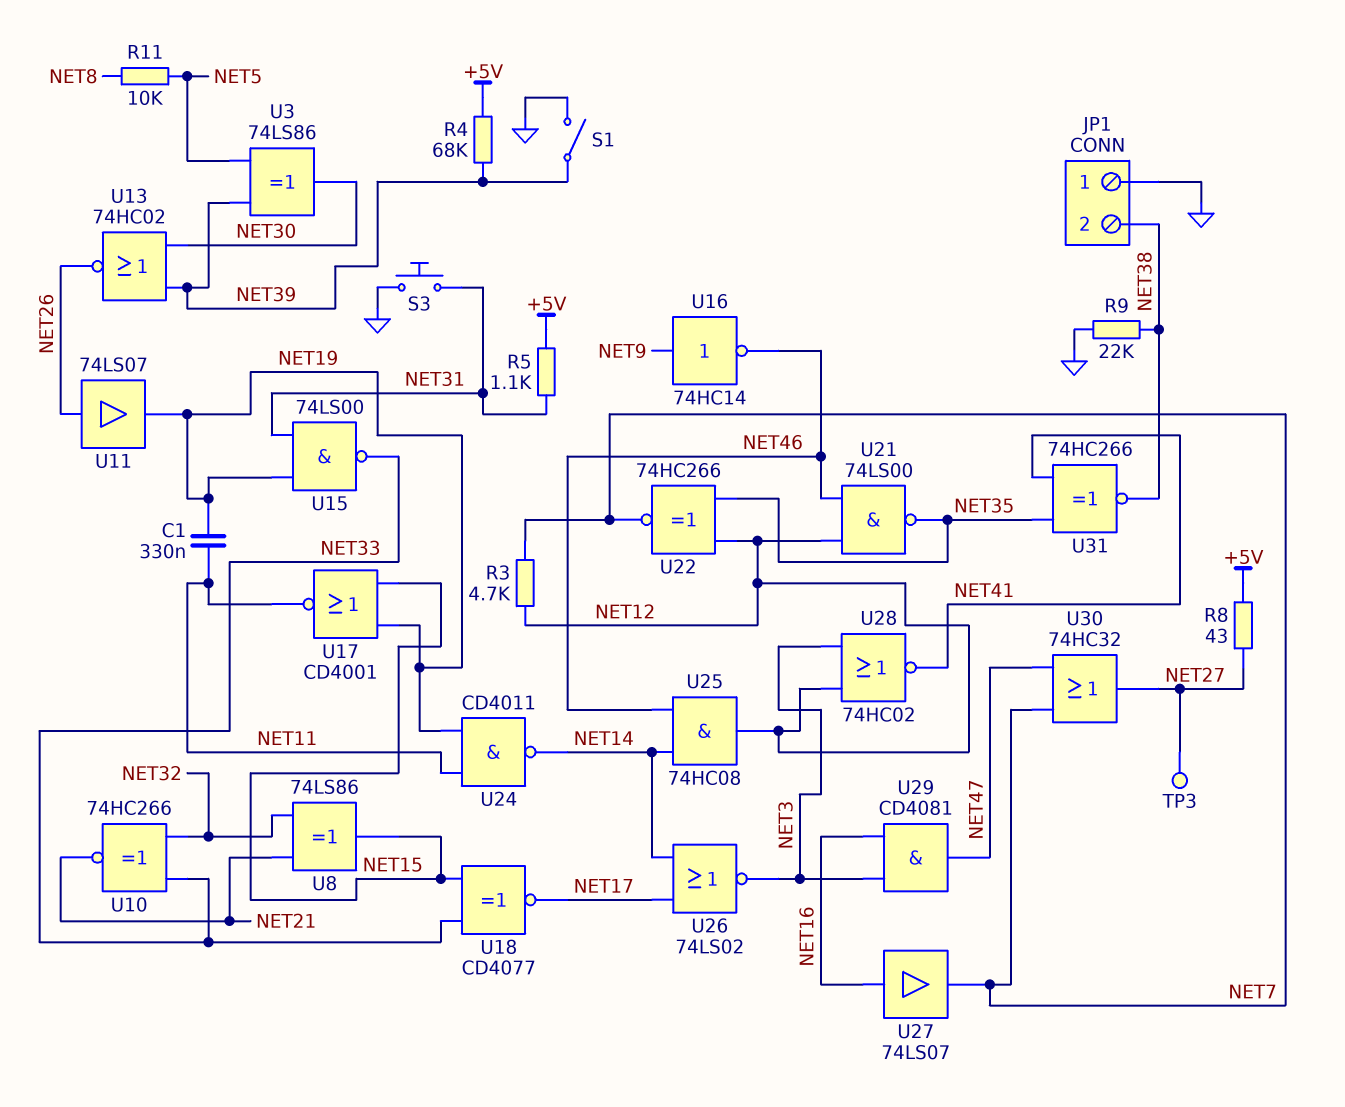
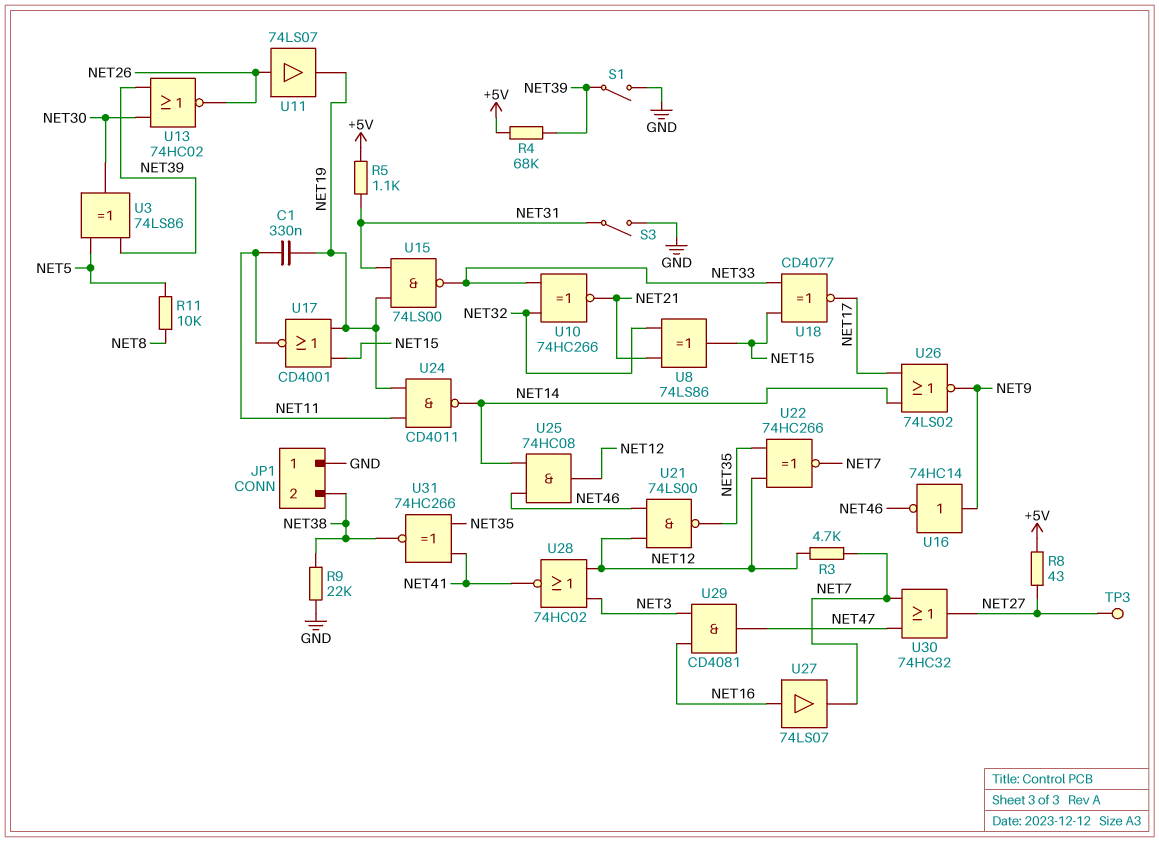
S3: button (GND, NET31) -> switch (GND, NET31)
U26: NOR 74LS02 (in NET14, in NET17, out NET3) -> NOR 74LS02 (in NET14, in NET17, out NET9)

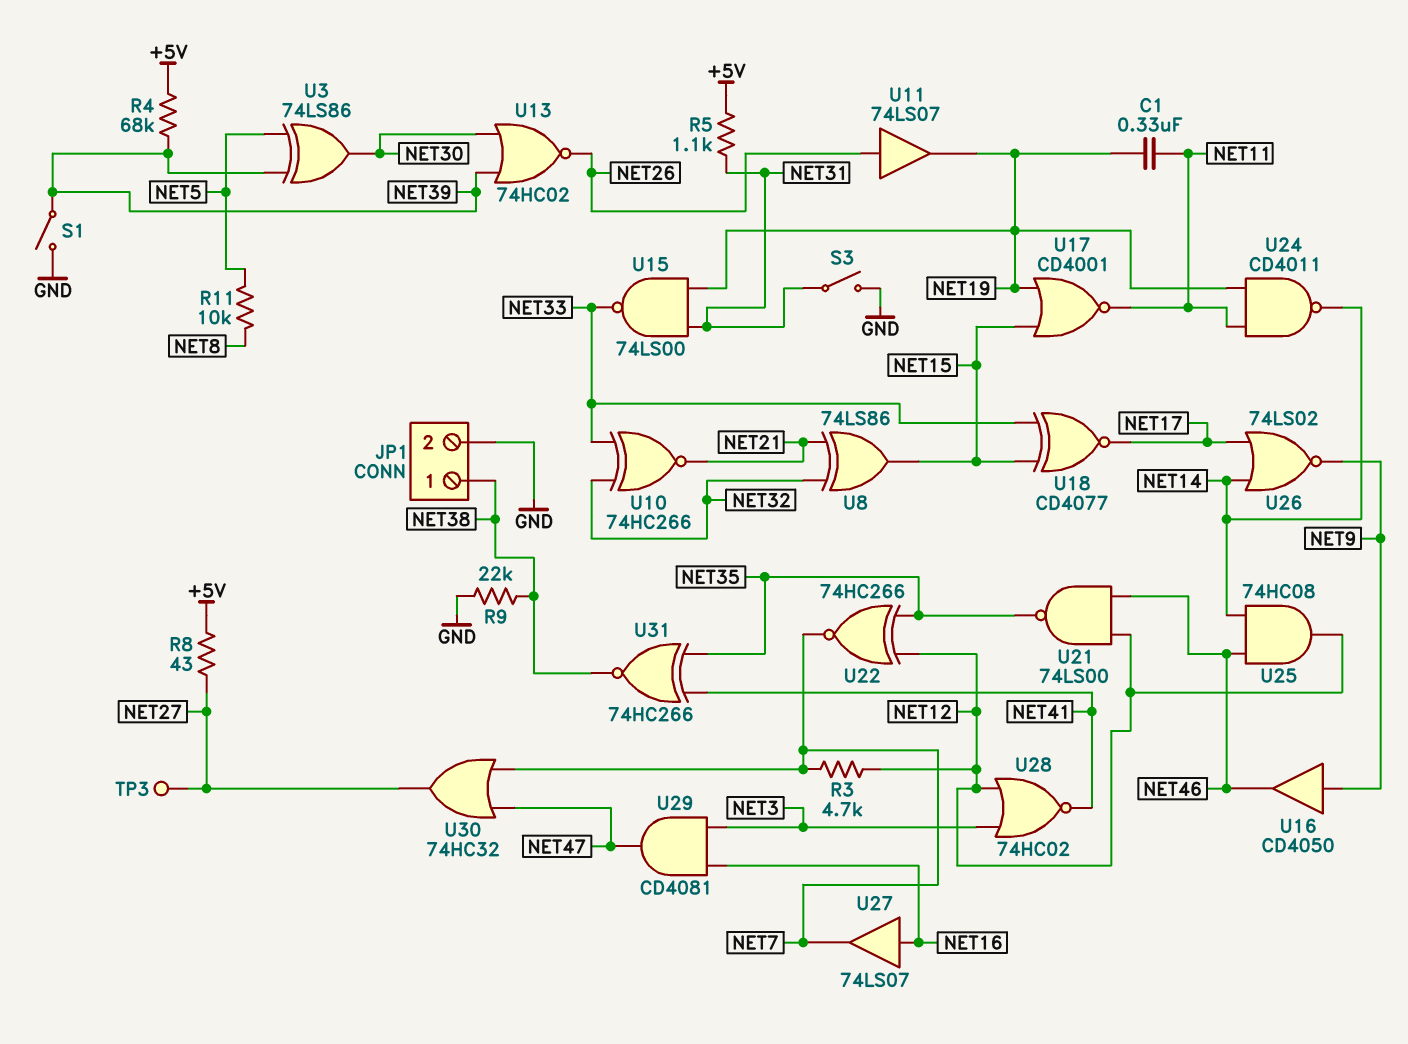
JP1 pin 1: GND -> NET38
JP1 pin 2: NET38 -> GND
U16: NOT 74HC14 (in NET9, out NET46) -> buffer CD4050 (in NET9, out NET46)

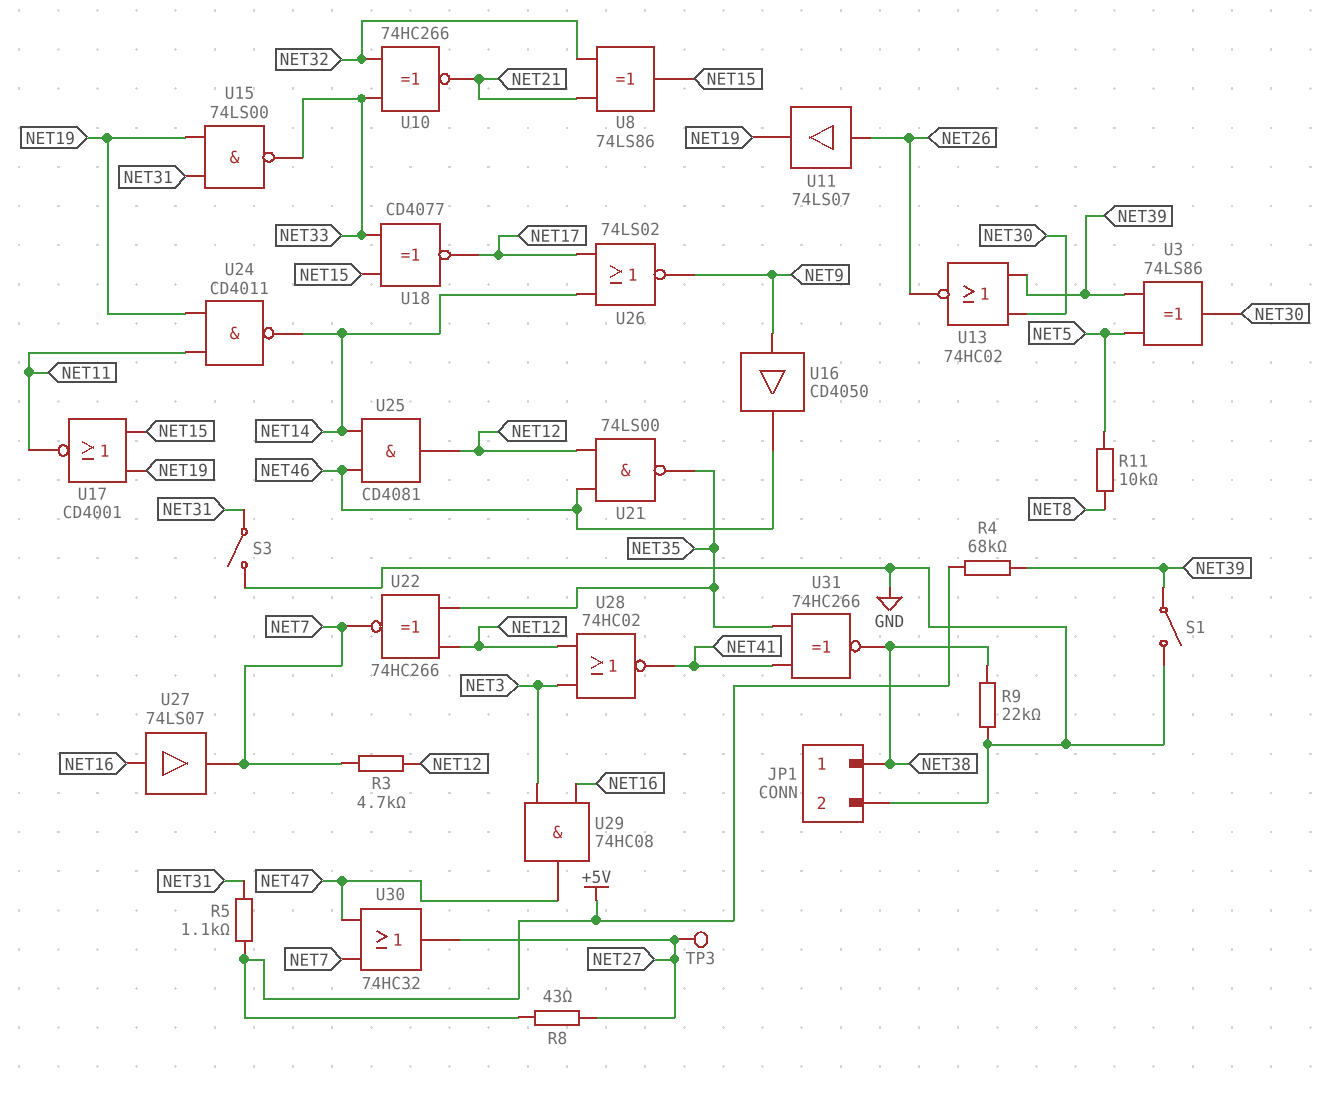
C1: 330nF (NET11, NET19) -> none
U25: AND 74HC08 (in NET14, in NET46, out NET12) -> AND CD4081 (in NET14, in NET46, out NET12)
U29: AND CD4081 (in NET3, in NET16, out NET47) -> AND 74HC08 (in NET3, in NET16, out NET47)

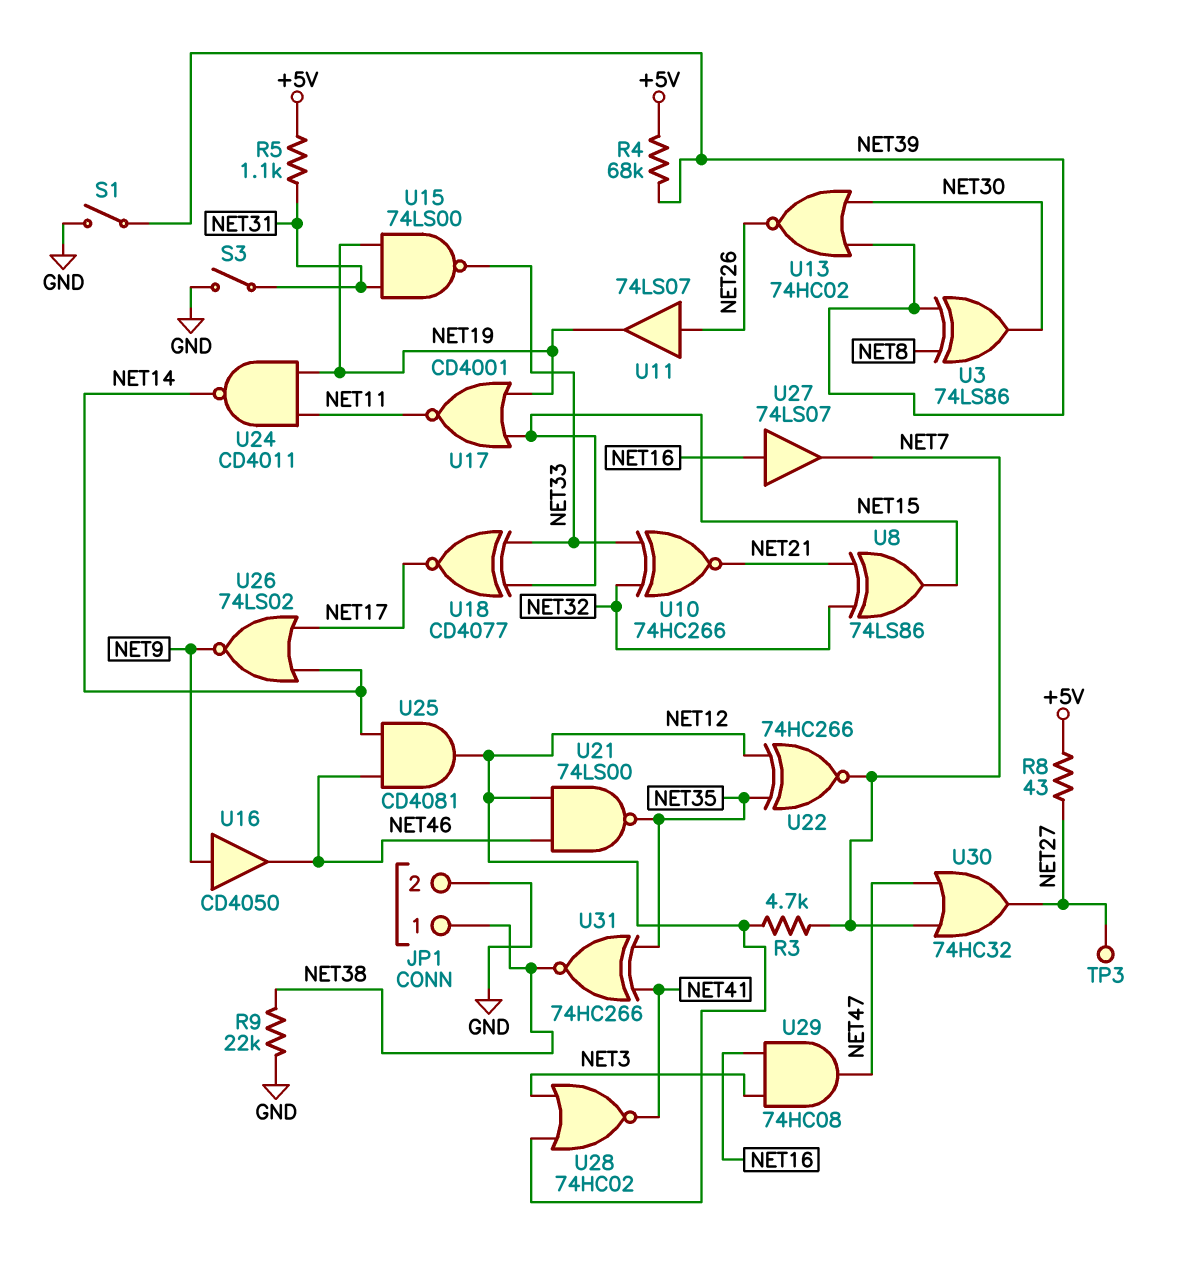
R11: 10k (NET5, NET8) -> none
U3: XOR 74LS86 (in NET5, in NET39, out NET30) -> XOR 74LS86 (in NET8, in NET39, out NET30)

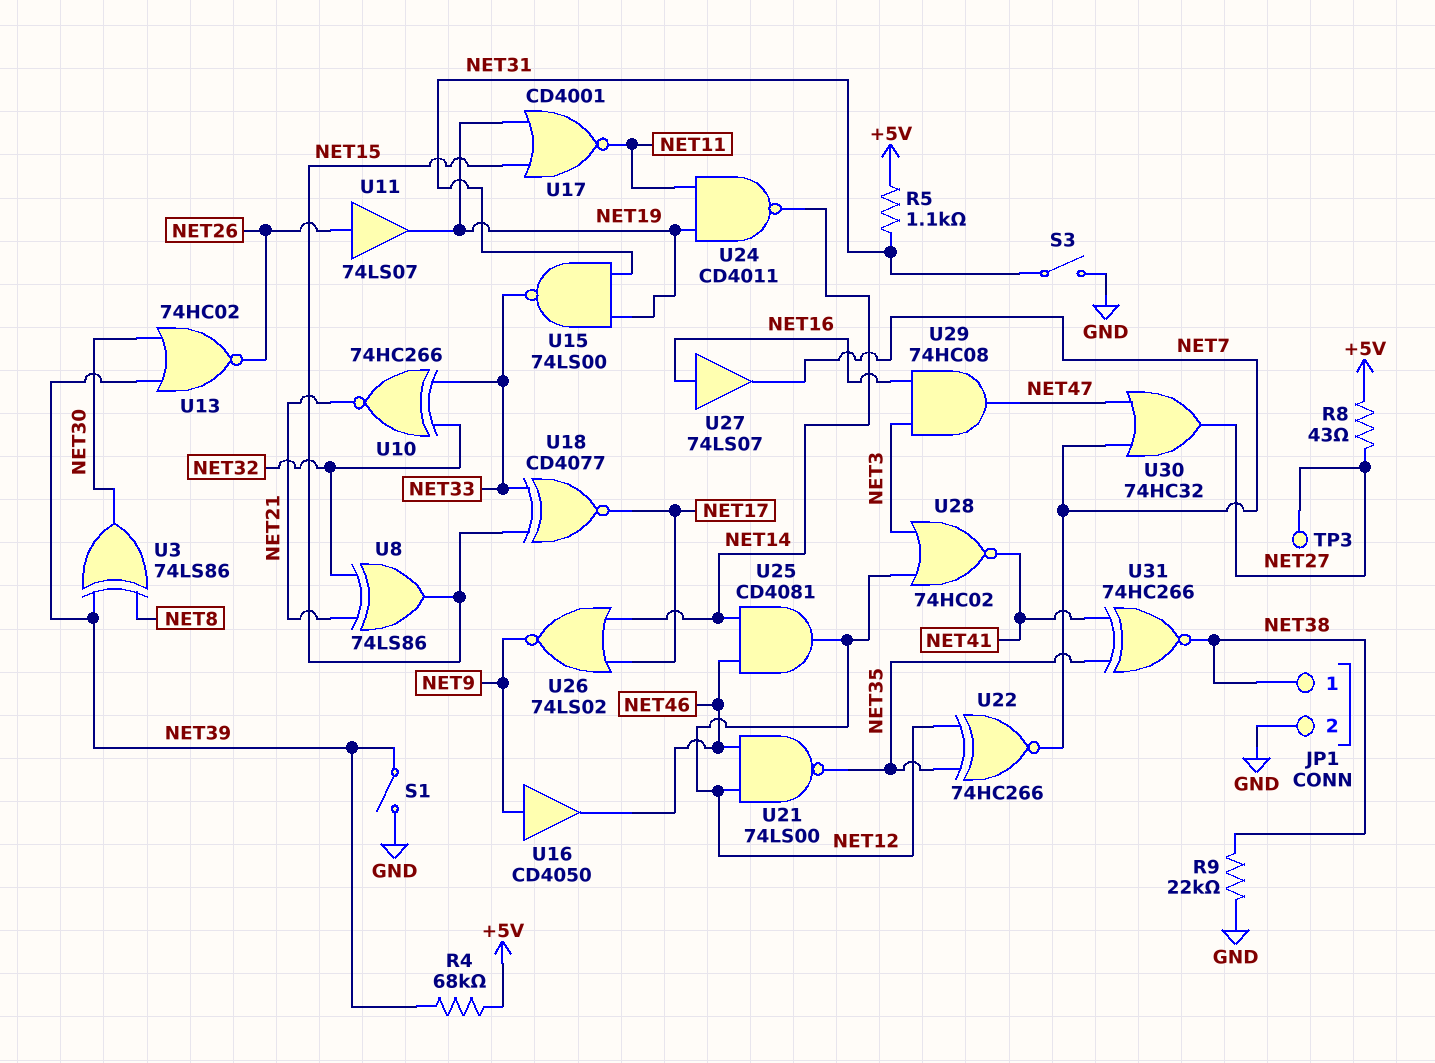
R3: 4.7k (NET7, NET12) -> none

